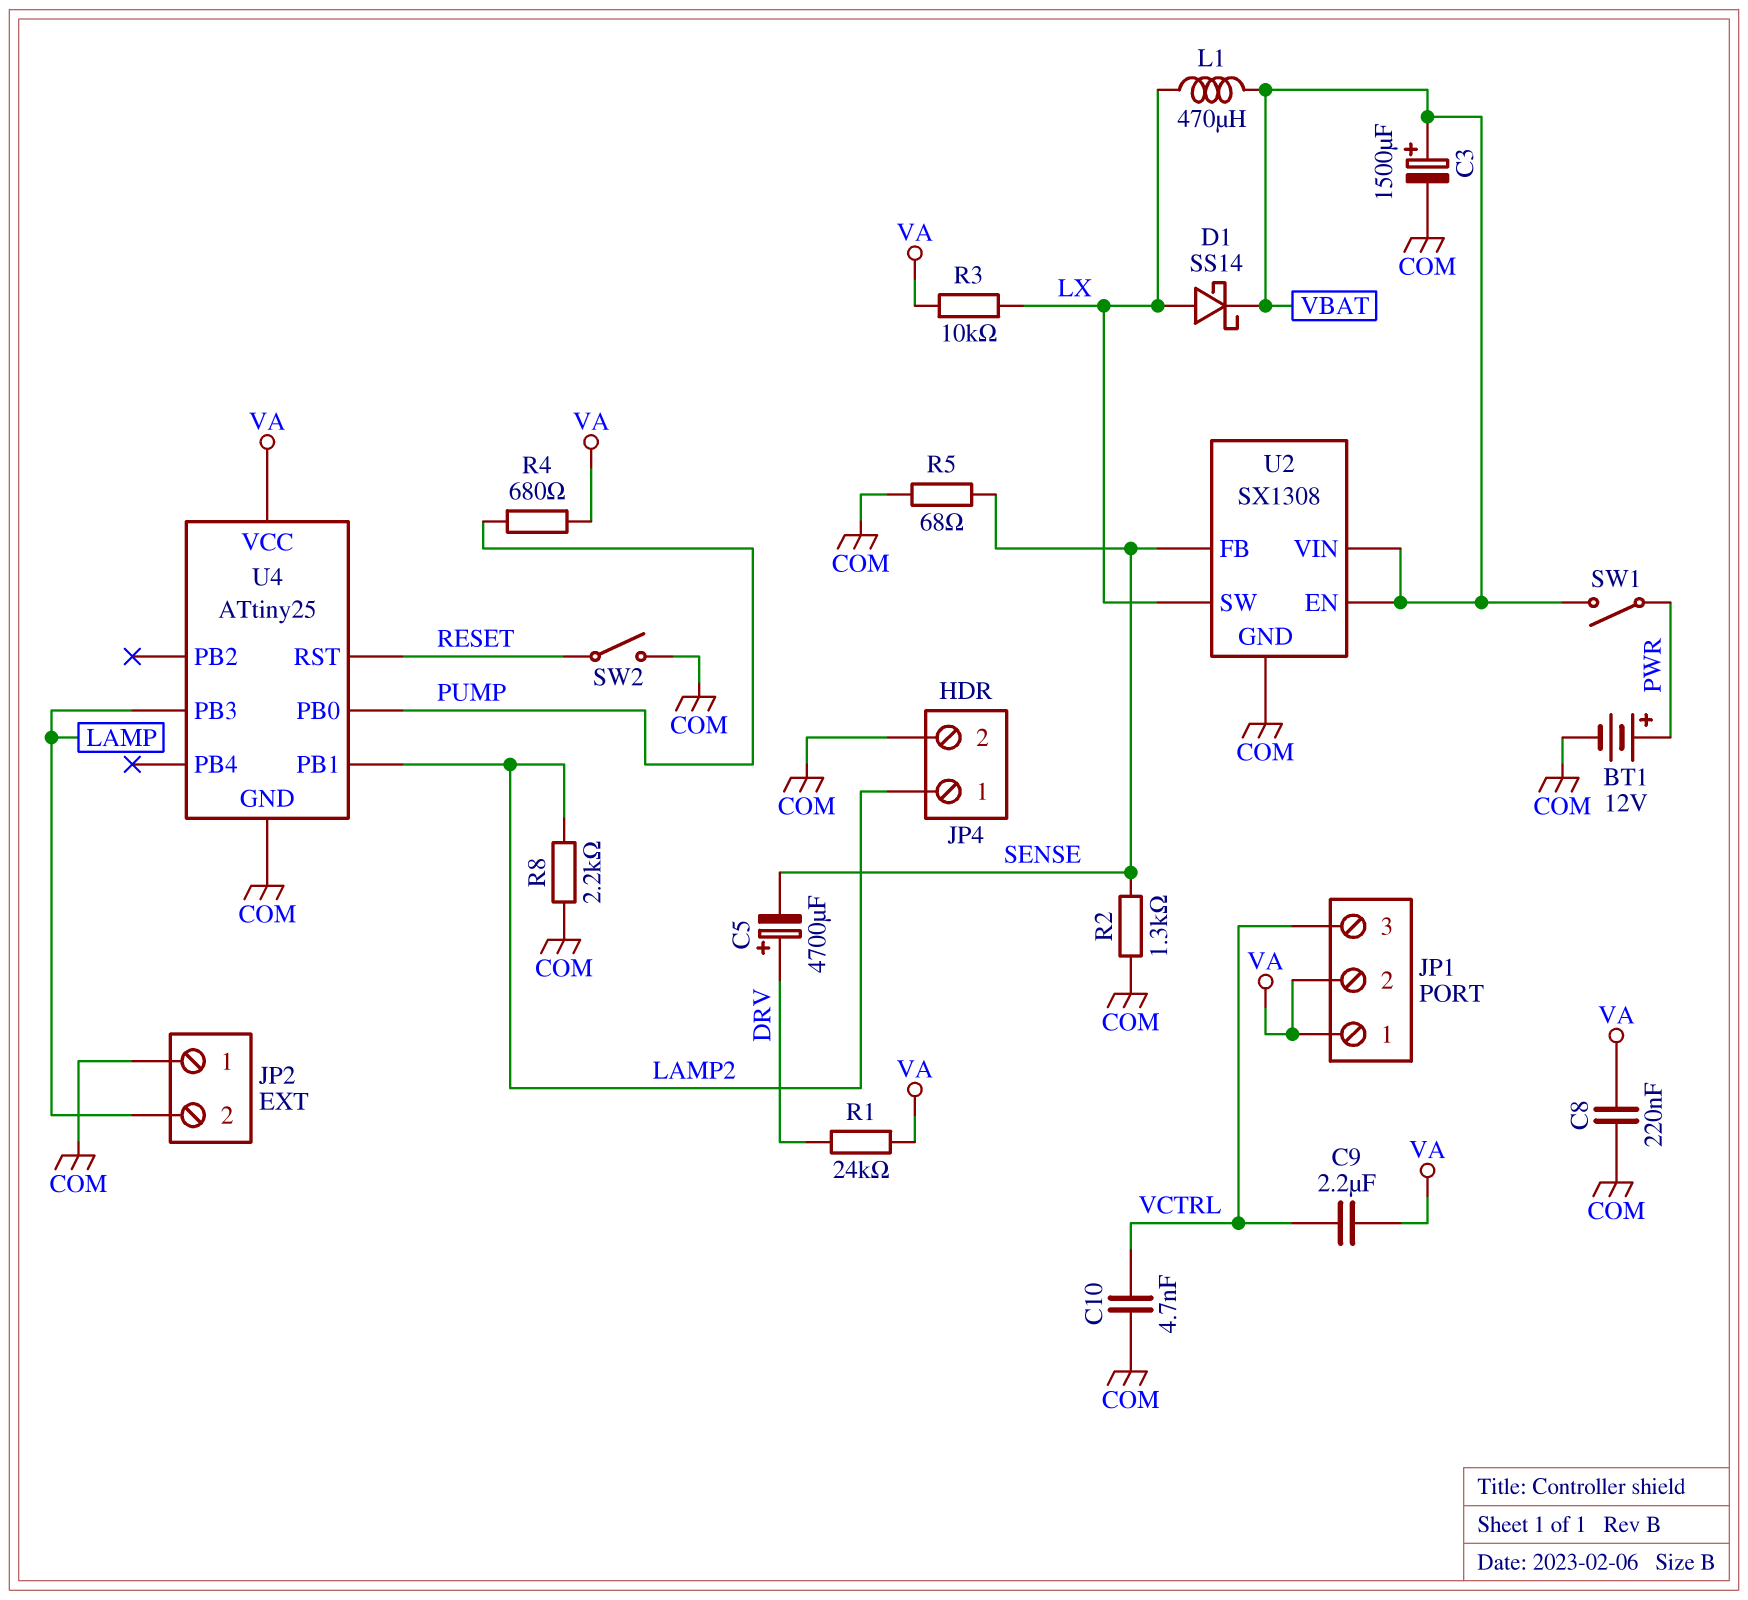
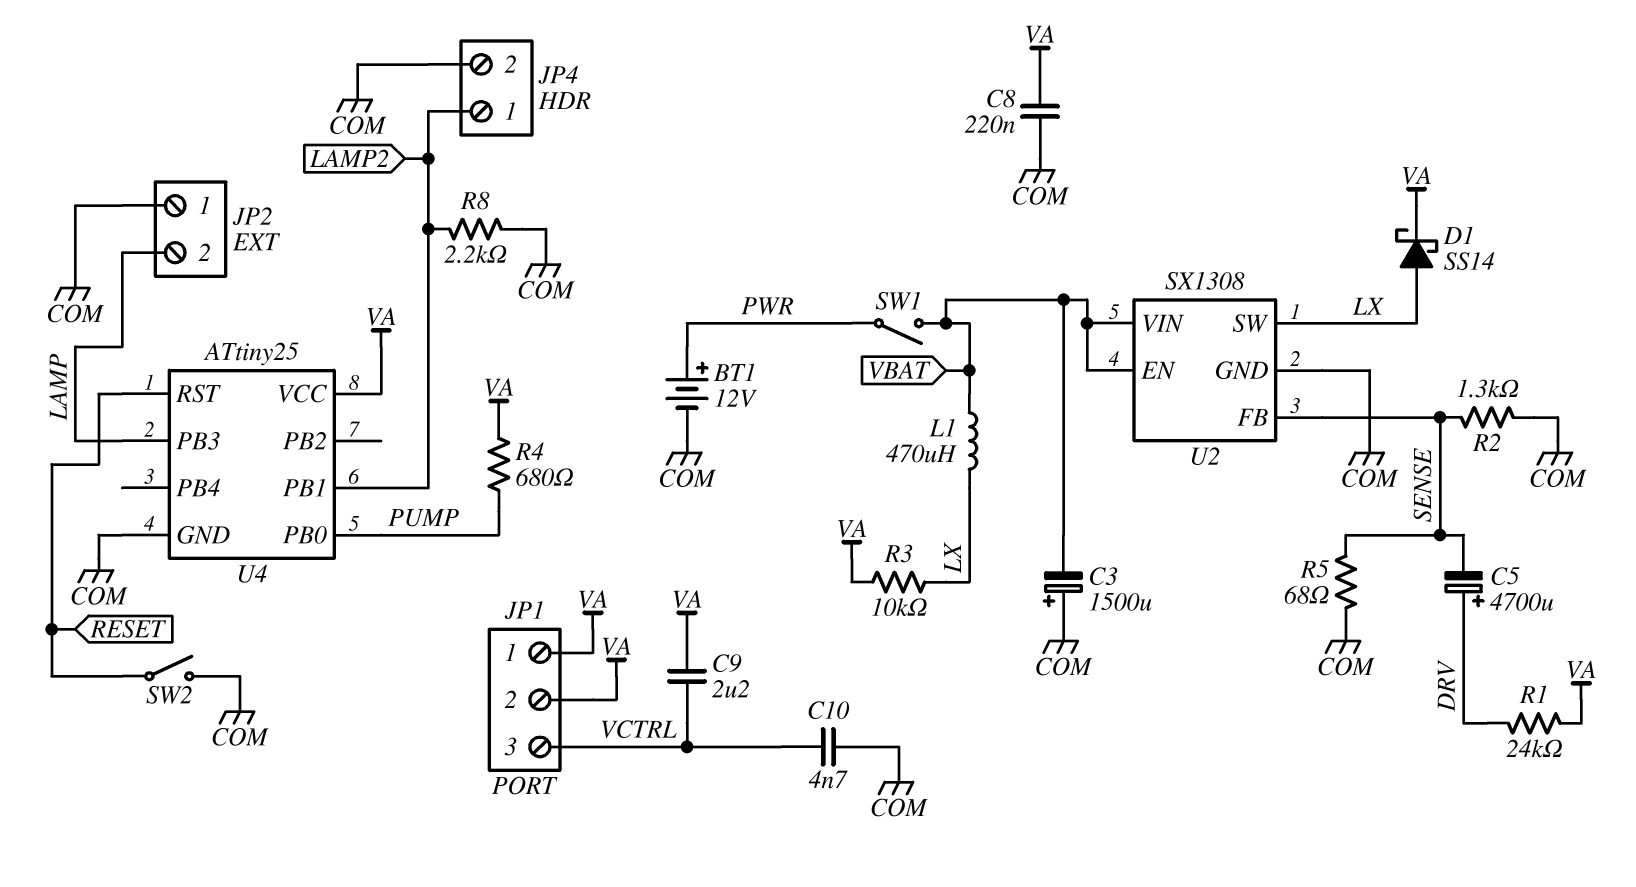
C3: 1500uF (plus VBAT, minus COM) -> 1500uF (plus COM, minus VBAT)
D1: schottky SS14 (A LX, K VBAT) -> schottky SS14 (A LX, K VA)

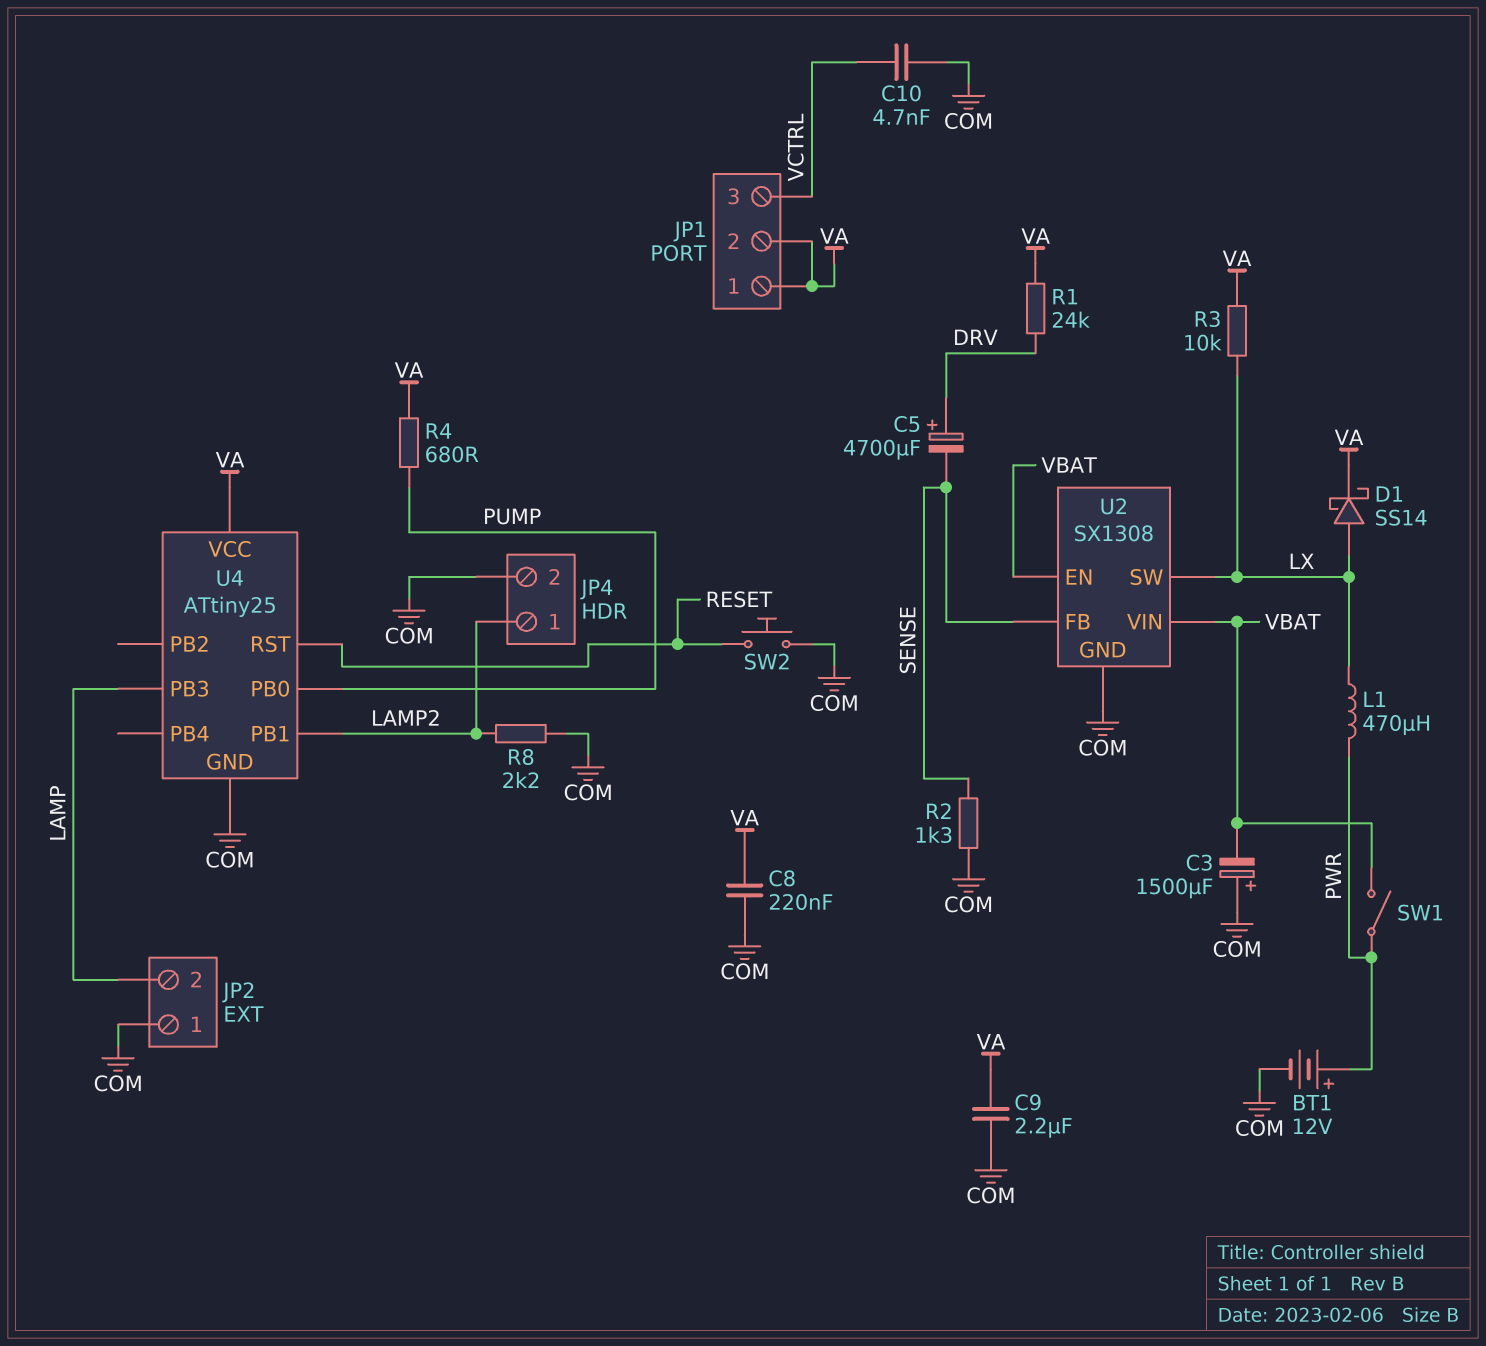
C9: 2.2uF (VA, VCTRL) -> 2.2uF (COM, VA)
L1: 470uH (LX, VBAT) -> 470uH (LX, PWR)
R5: 68 (COM, SENSE) -> none
SW2: switch (COM, RESET) -> button (COM, RESET)

